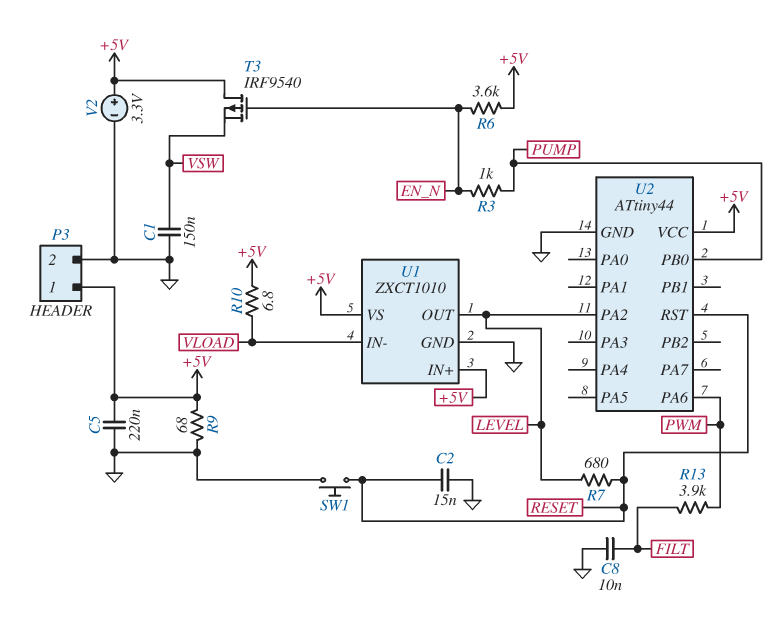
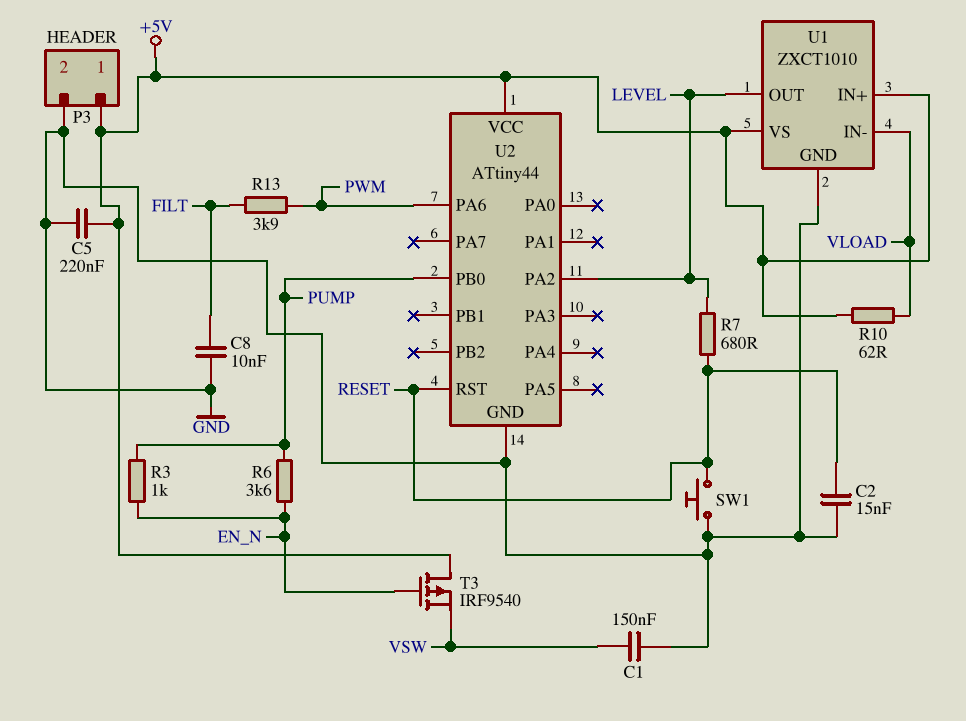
R6: 3.6k (+5V, EN_N) -> 3.6k (EN_N, PUMP)
R9: 68 (+5V, GND) -> none
R10: 6.8 (+5V, VLOAD) -> 62 (+5V, VLOAD)
V2: 3.3V (plus +5V, minus GND) -> none

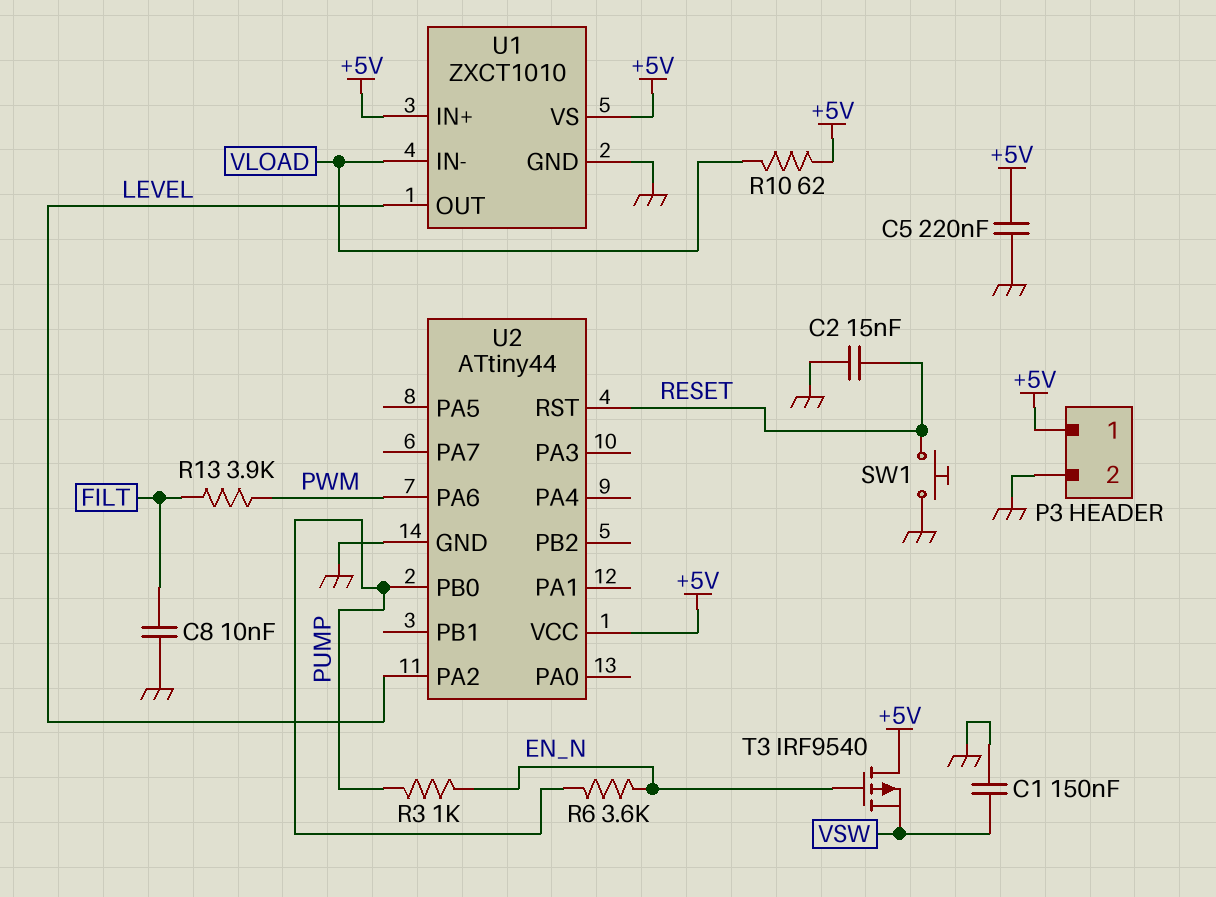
R7: 680 (LEVEL, RESET) -> none

